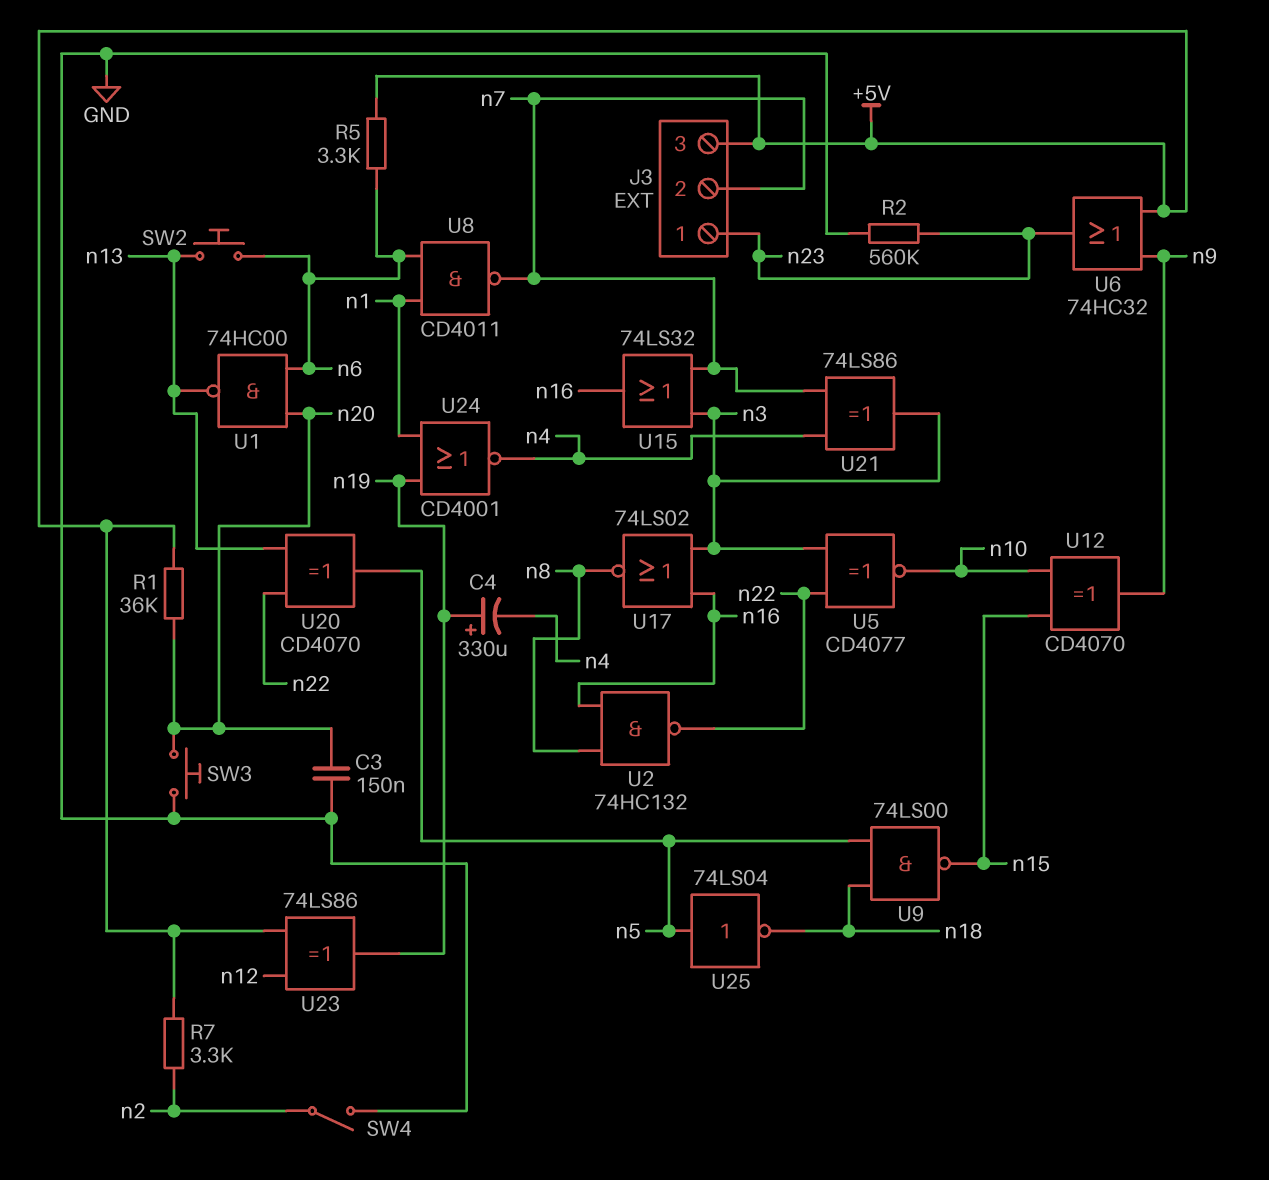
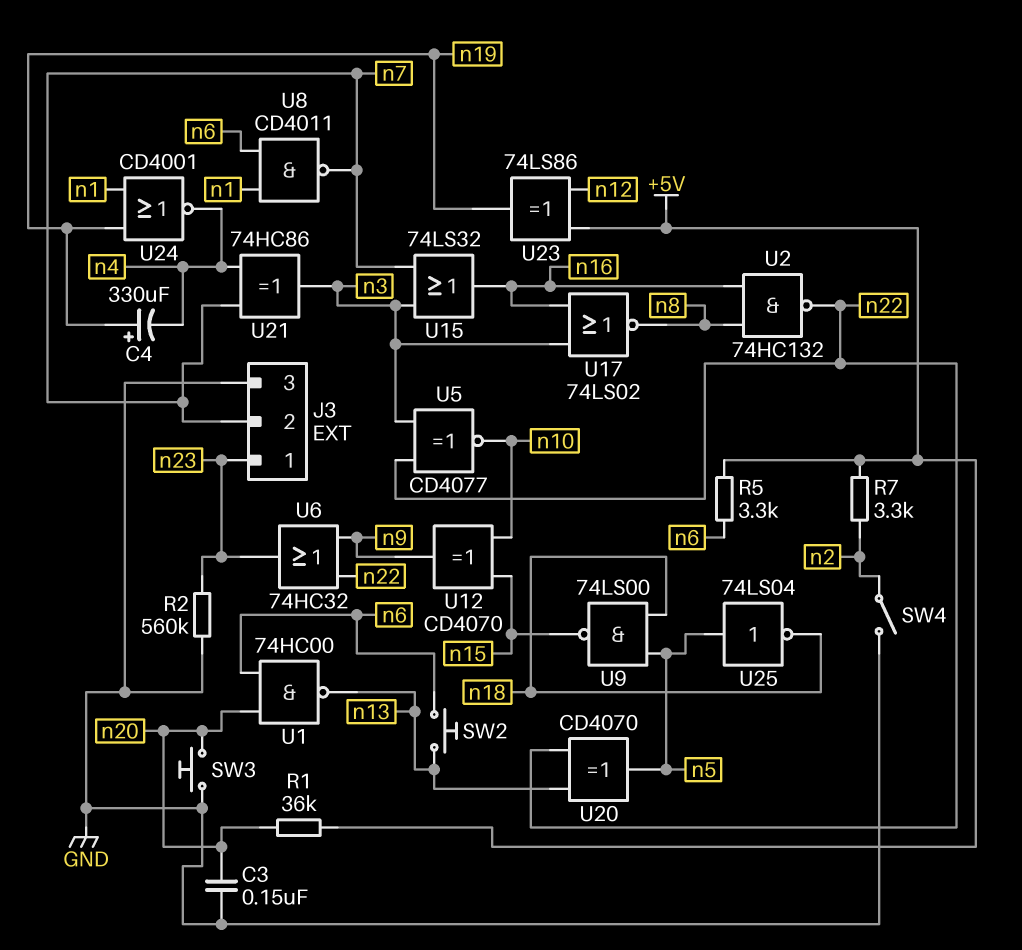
J3 pin 3: +5V -> GND
U6: OR 74HC32 (in +5V, in n9, out n23) -> OR 74HC32 (in n9, in n22, out n23)
U21: XOR 74LS86 (in n4, in n7, out n3) -> XOR 74HC86 (in n4, in n7, out n3)

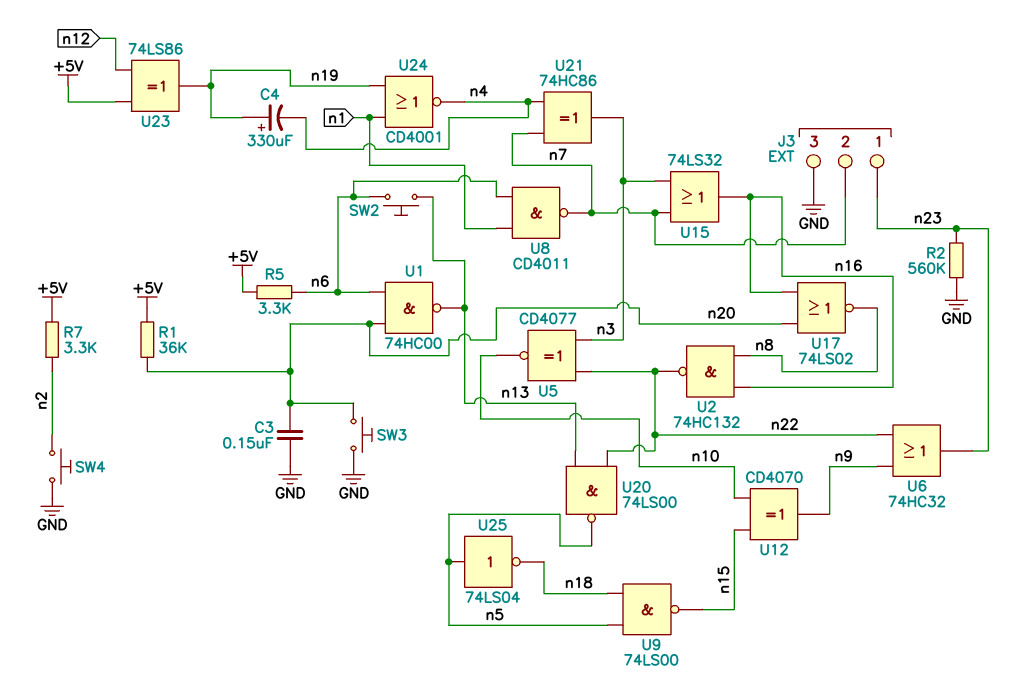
SW4: switch (GND, n2) -> button (GND, n2)
U17: NOR 74LS02 (in n3, in n16, out n8) -> NOR 74LS02 (in n16, in n20, out n8)
U20: XOR CD4070 (in n13, in n22, out n5) -> NAND 74LS00 (in n13, in n22, out n5)

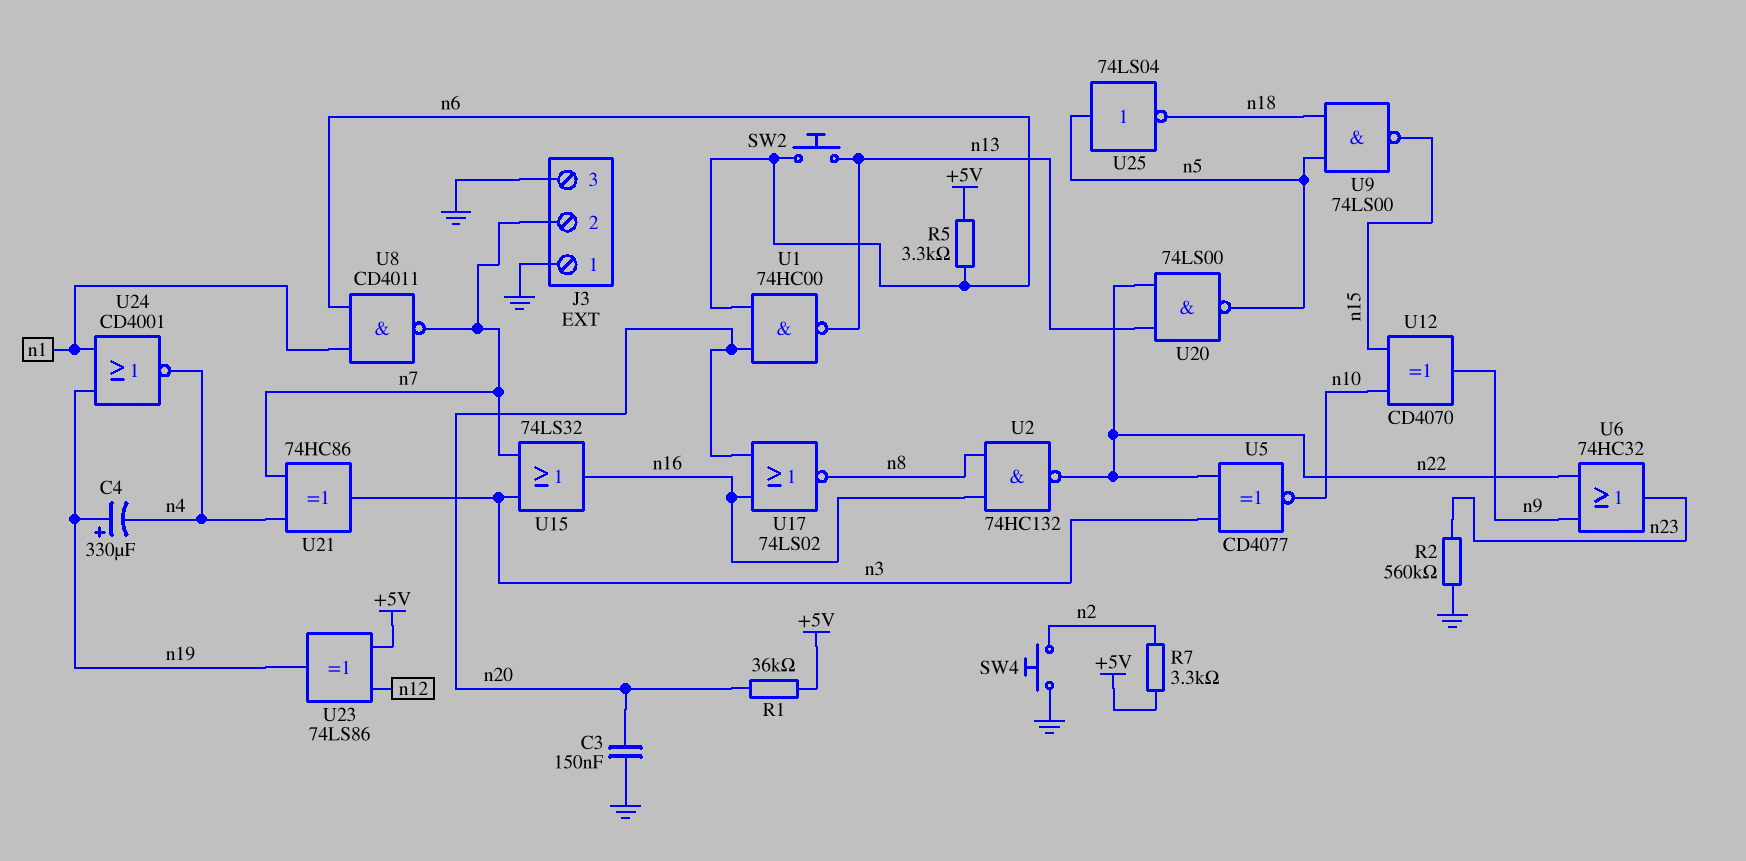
J3 pin 1: n23 -> GND
SW3: button (GND, n20) -> none

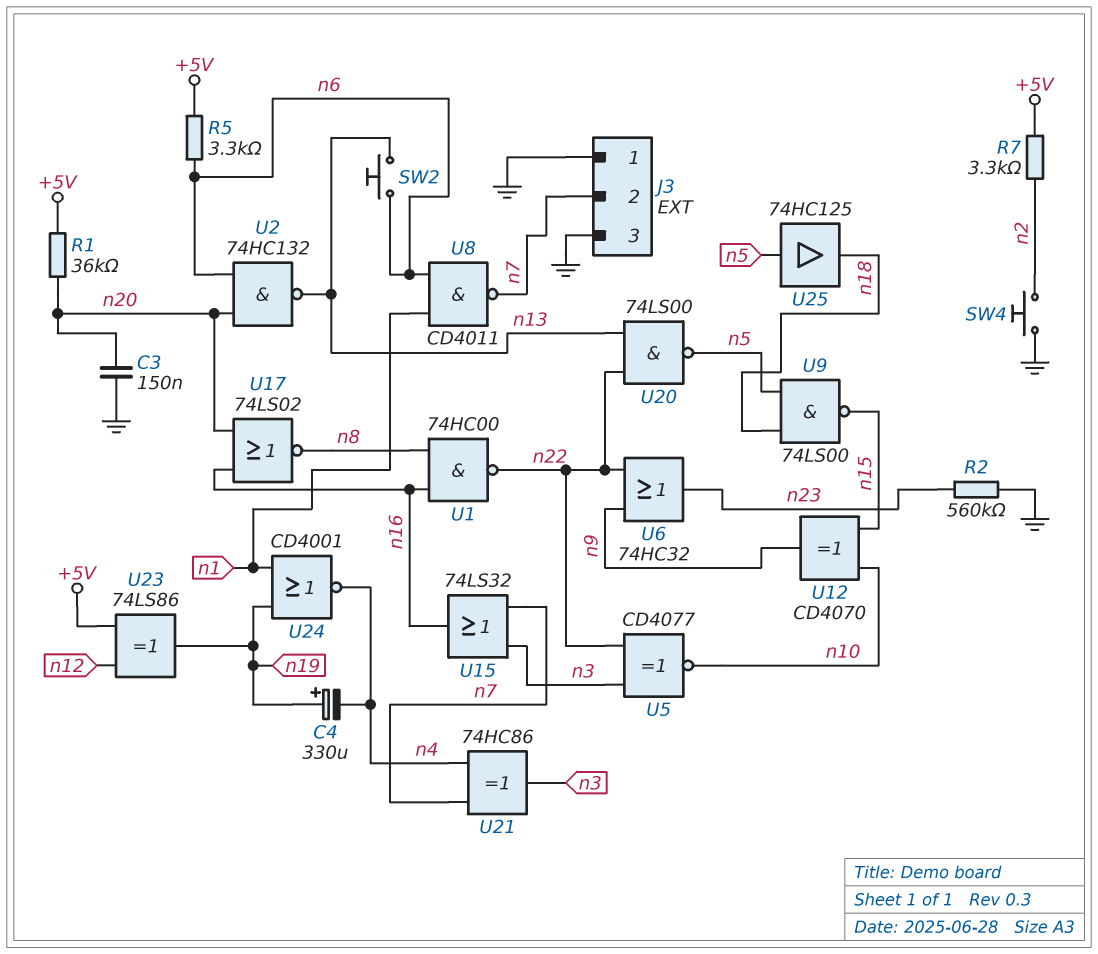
U1: NAND 74HC00 (in n6, in n20, out n13) -> NAND 74HC00 (in n8, in n16, out n22)
U2: NAND 74HC132 (in n8, in n16, out n22) -> NAND 74HC132 (in n6, in n20, out n13)
U25: NOT 74LS04 (in n5, out n18) -> buffer 74HC125 (in n5, out n18)

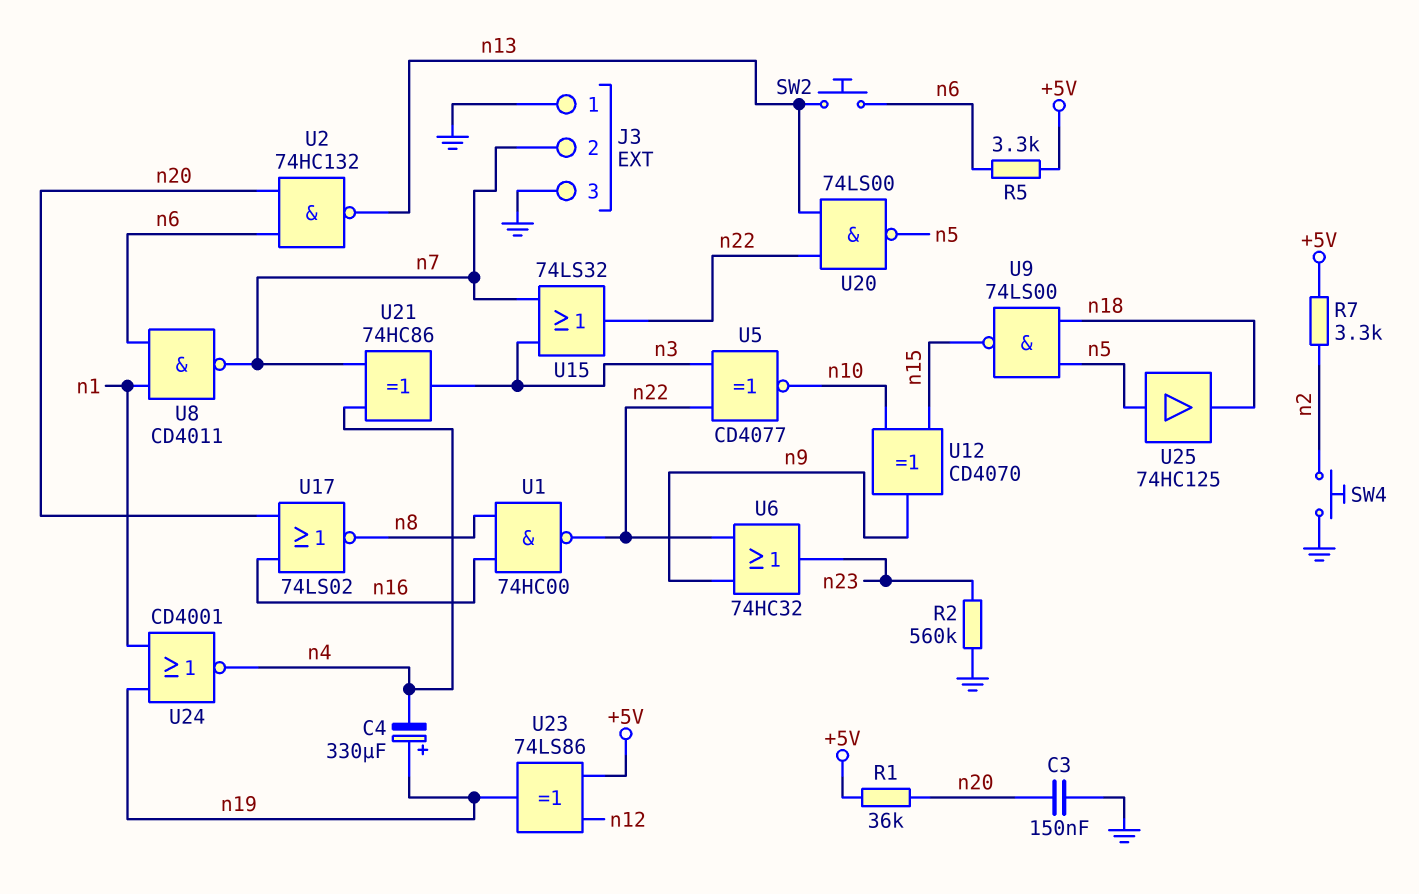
U15: OR 74LS32 (in n3, in n7, out n16) -> OR 74LS32 (in n3, in n7, out n22)

